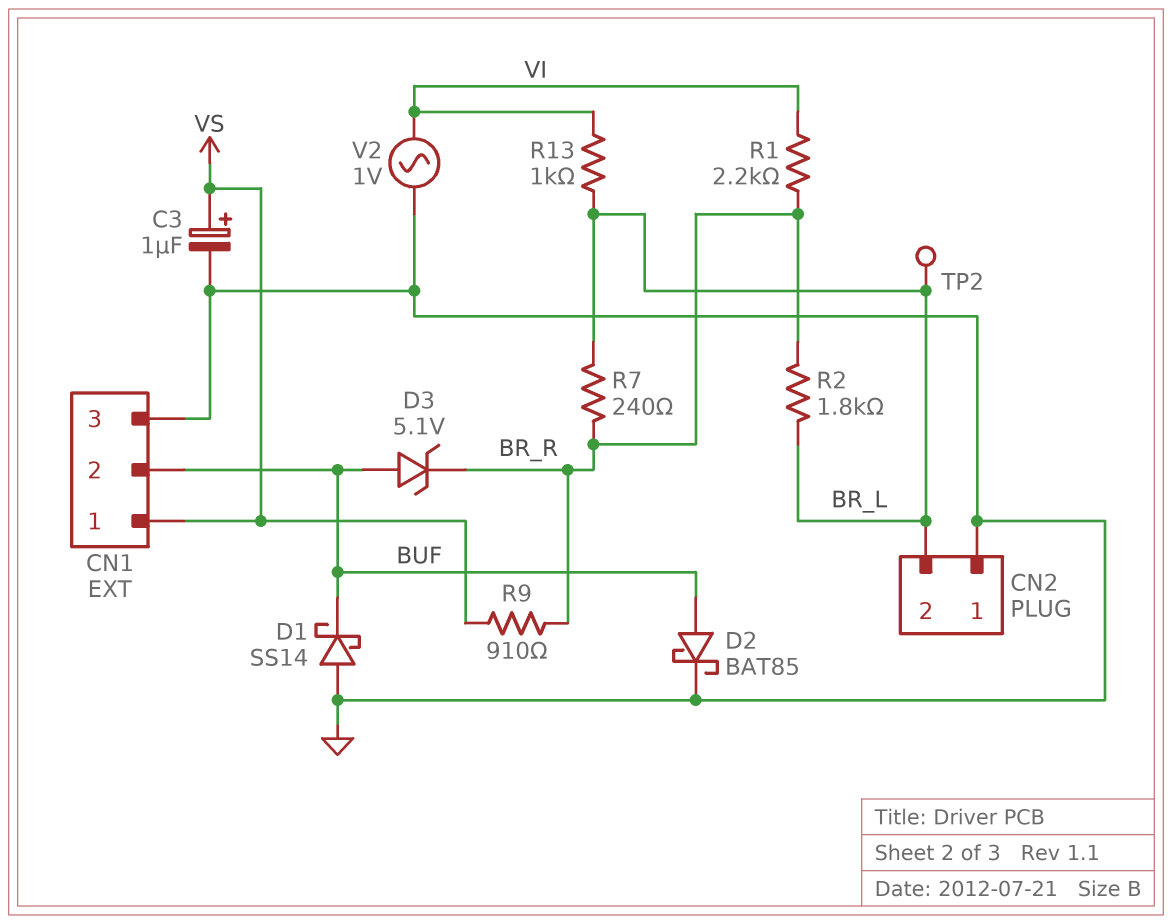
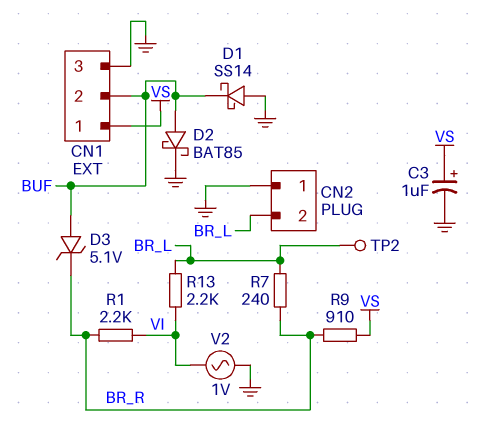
R2: 1.8k (BR_L, BR_R) -> none
R13: 1k (BR_L, VI) -> 2.2k (BR_L, VI)

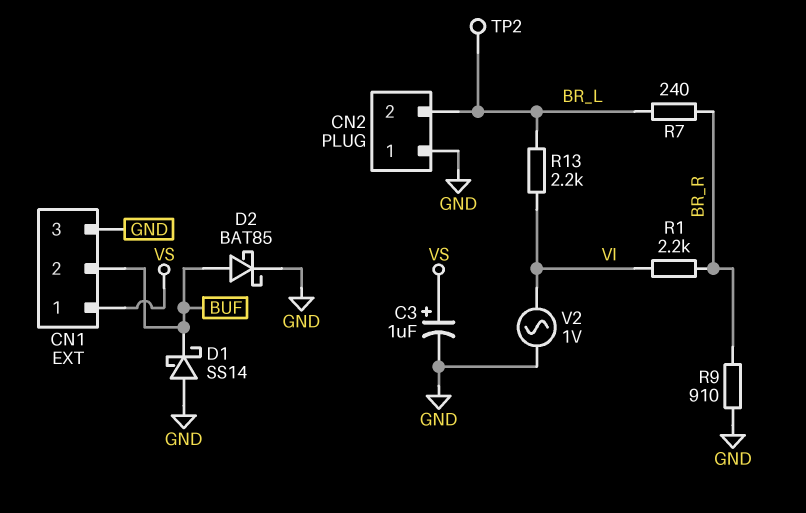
D3: zener 5.1V (A BUF, K BR_R) -> none
R9: 910 (BR_R, VS) -> 910 (BR_R, GND)

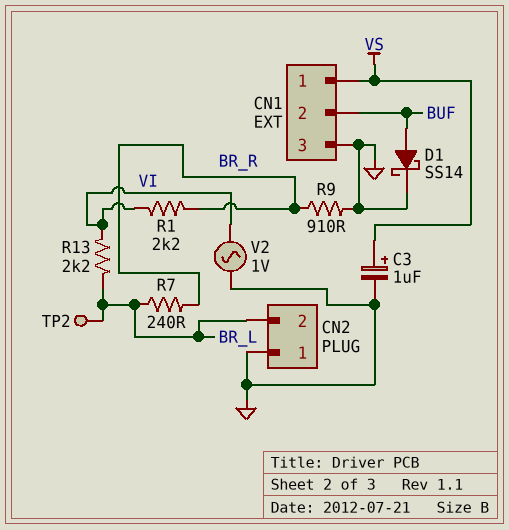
D1: schottky SS14 (A GND, K BUF) -> schottky SS14 (A BUF, K GND)
D2: schottky BAT85 (A BUF, K GND) -> none

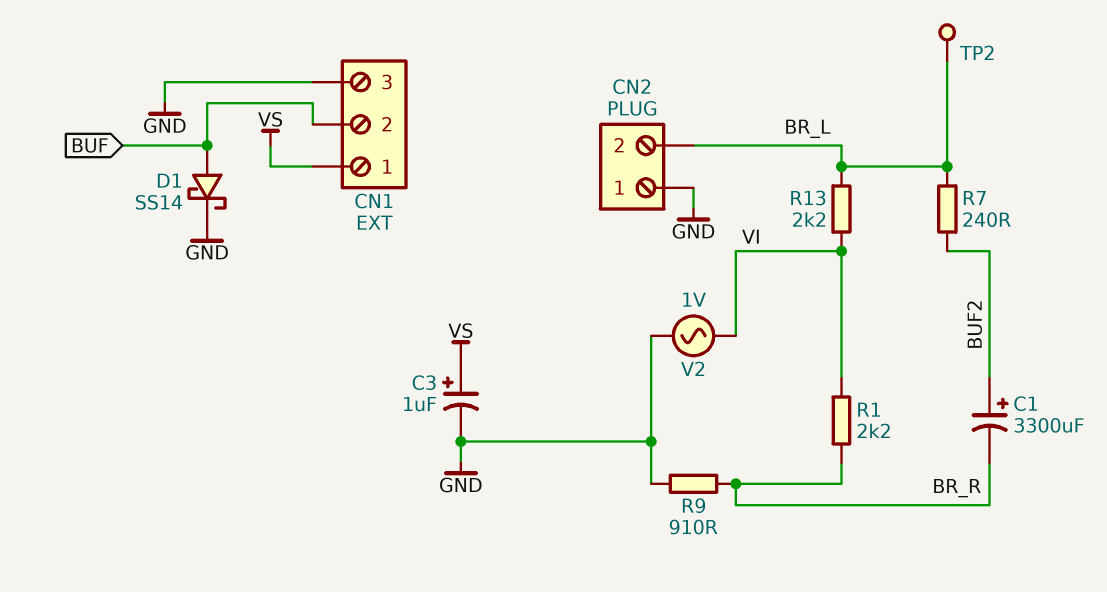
C1: none -> 3300uF (plus BUF2, minus BR_R)
R7: 240 (BR_L, BR_R) -> 240 (BR_L, BUF2)

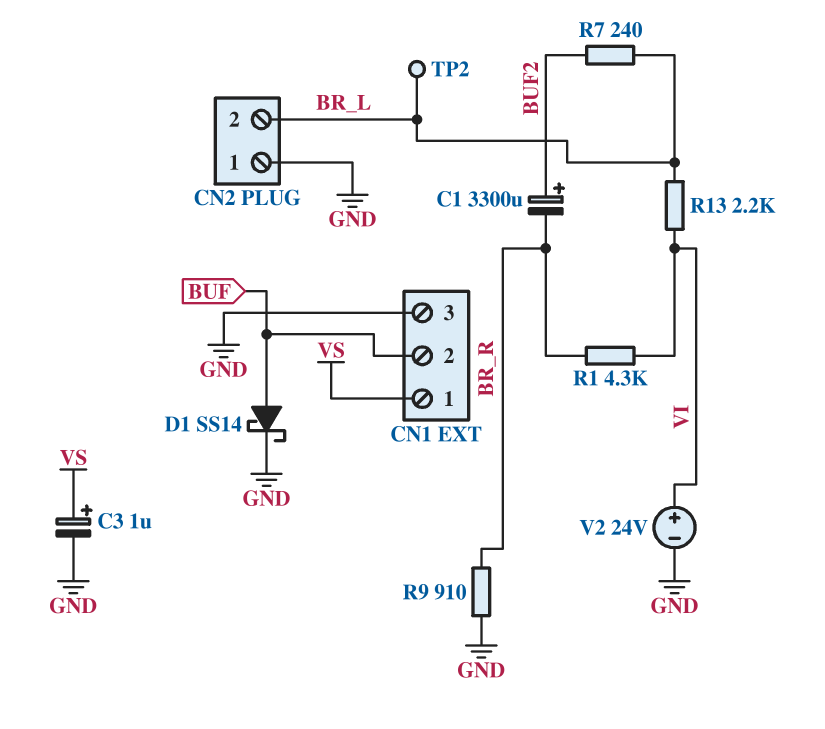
R1: 2.2k (BR_R, VI) -> 4.3k (BR_R, VI)
V2: AC 1V (GND, VI) -> 24V (plus VI, minus GND)

